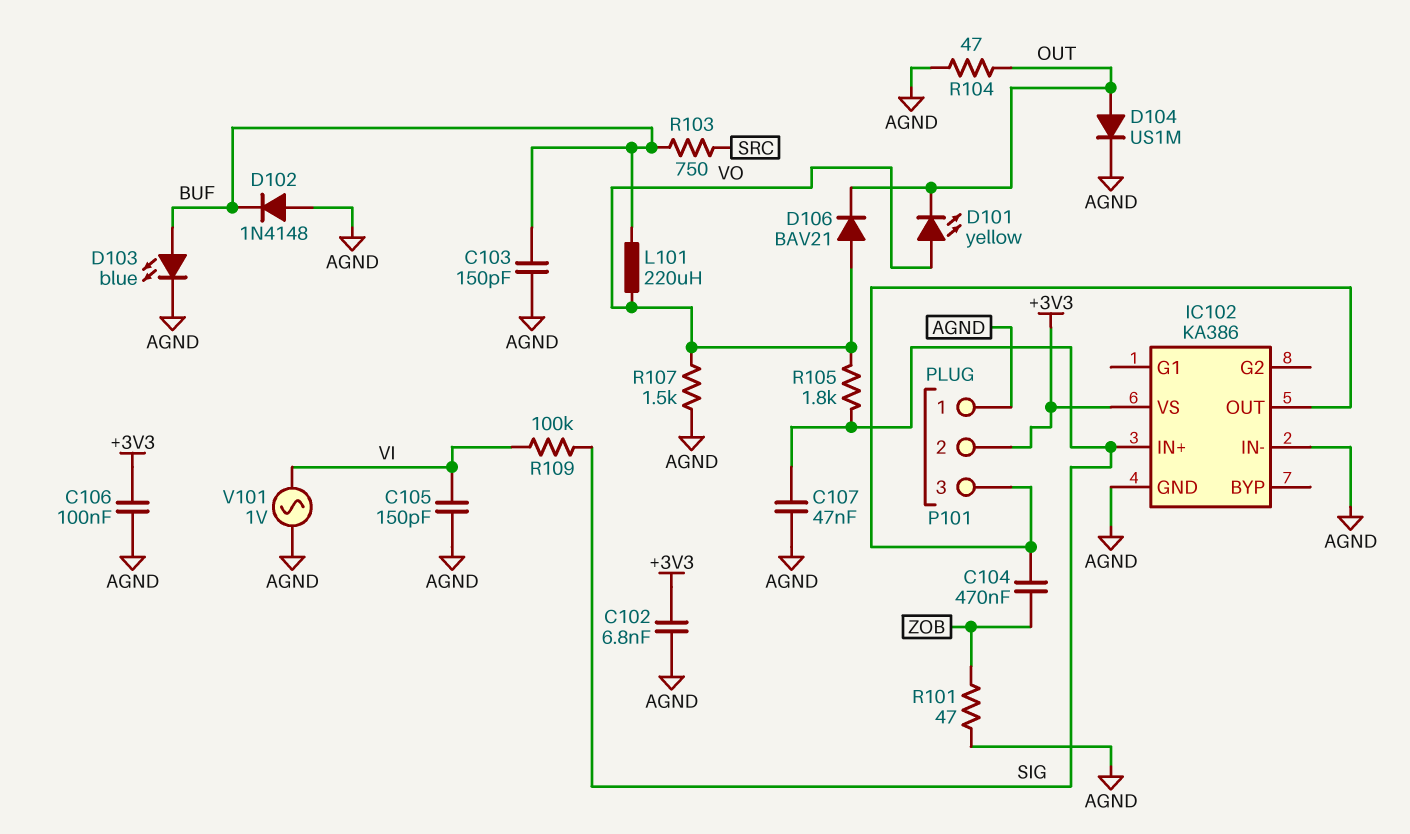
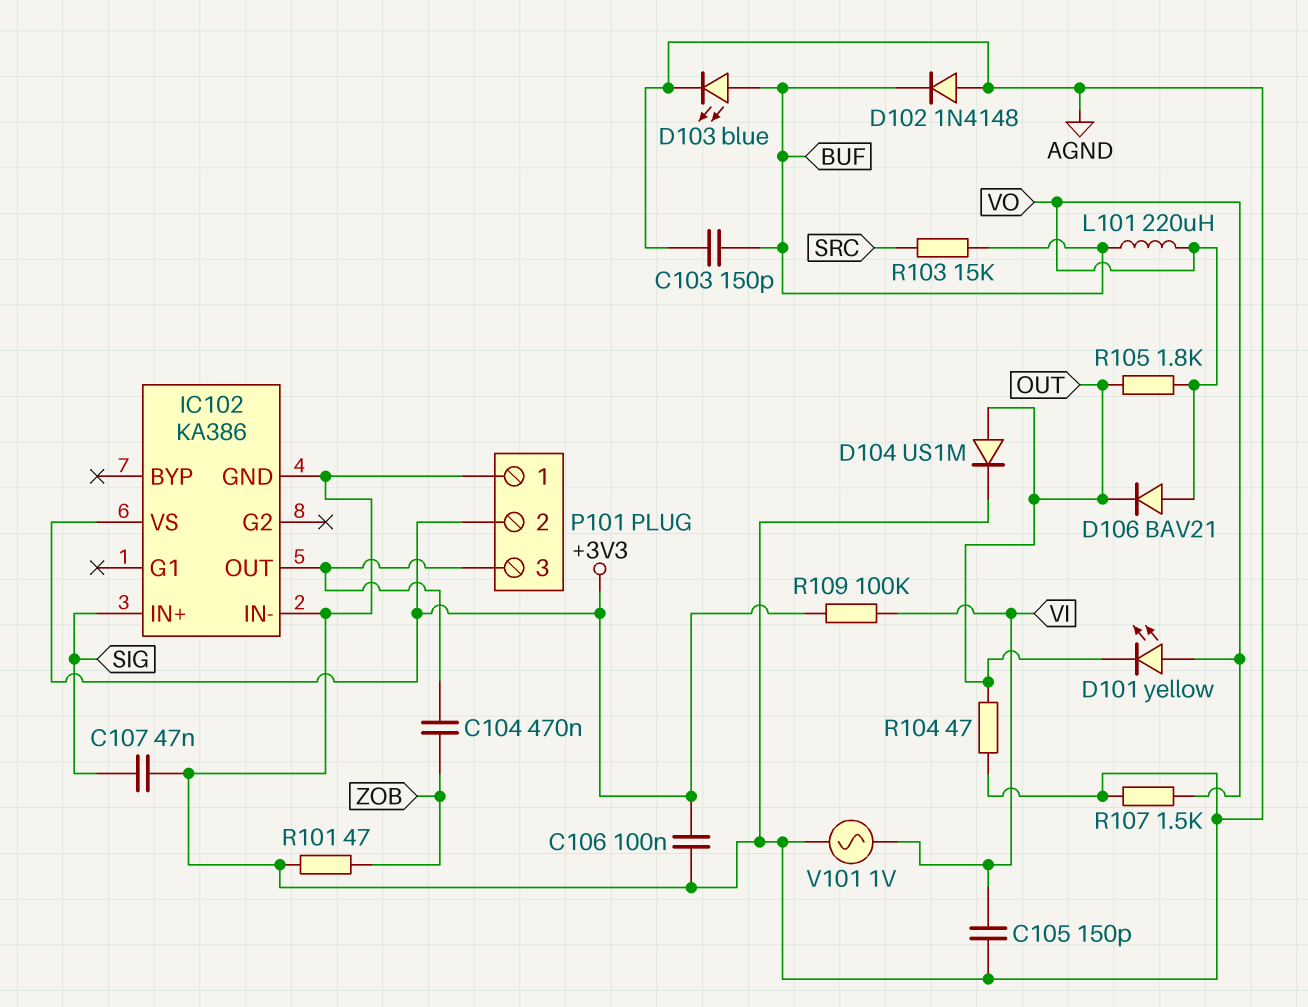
C102: 6.8nF (+3V3, AGND) -> none
R103: 750 (BUF, SRC) -> 15k (BUF, SRC)
R105: 1.8k (SIG, VO) -> 1.8k (OUT, VO)
R109: 100k (SIG, VI) -> 100k (+3V3, VI)

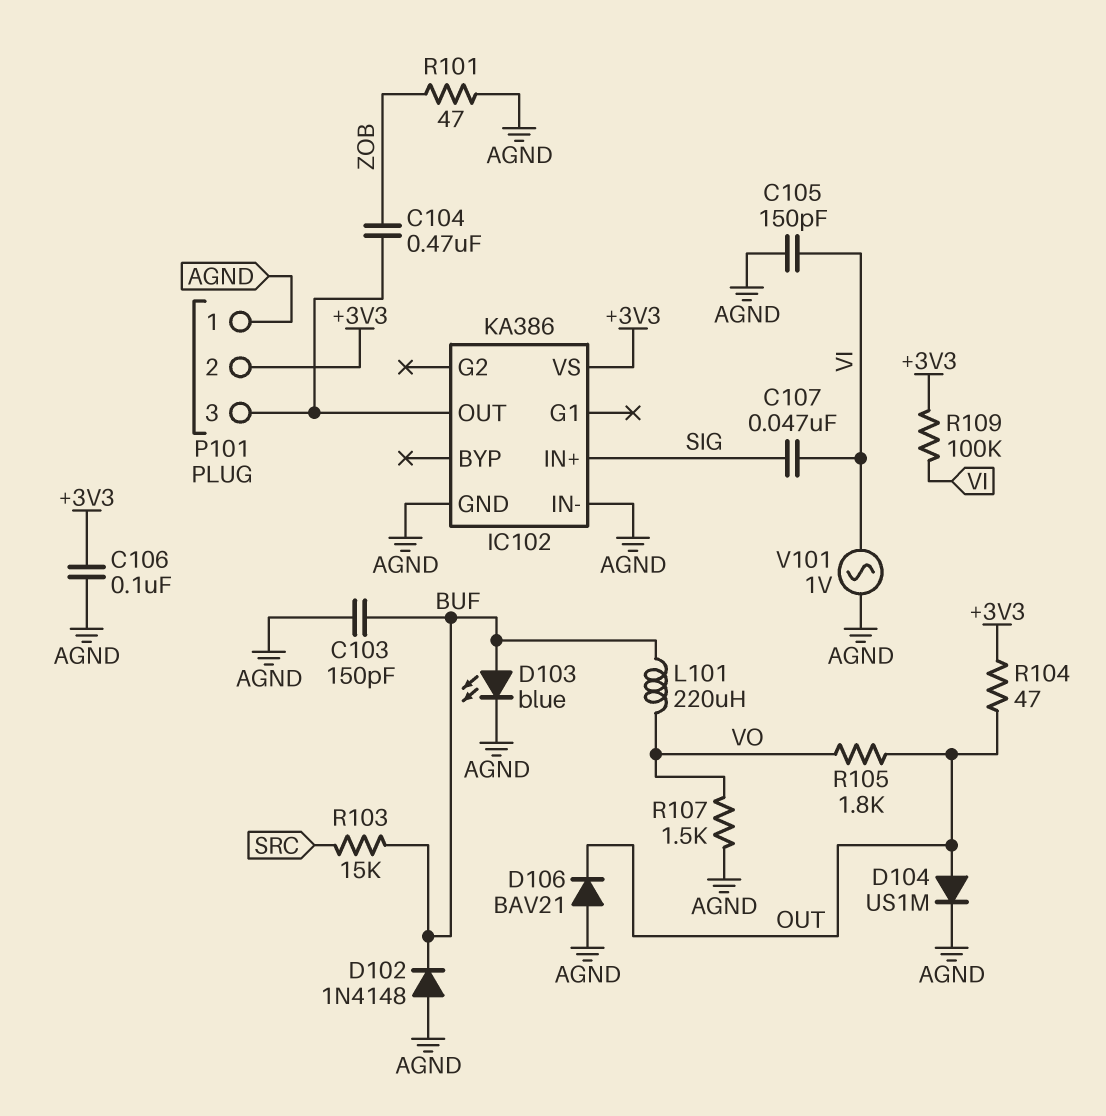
C107: 47nF (AGND, SIG) -> 47nF (SIG, VI)
D101: LED yellow (A VO, K OUT) -> none
D106: diode BAV21 (A VO, K OUT) -> diode BAV21 (A AGND, K OUT)
R104: 47 (AGND, OUT) -> 47 (+3V3, OUT)

